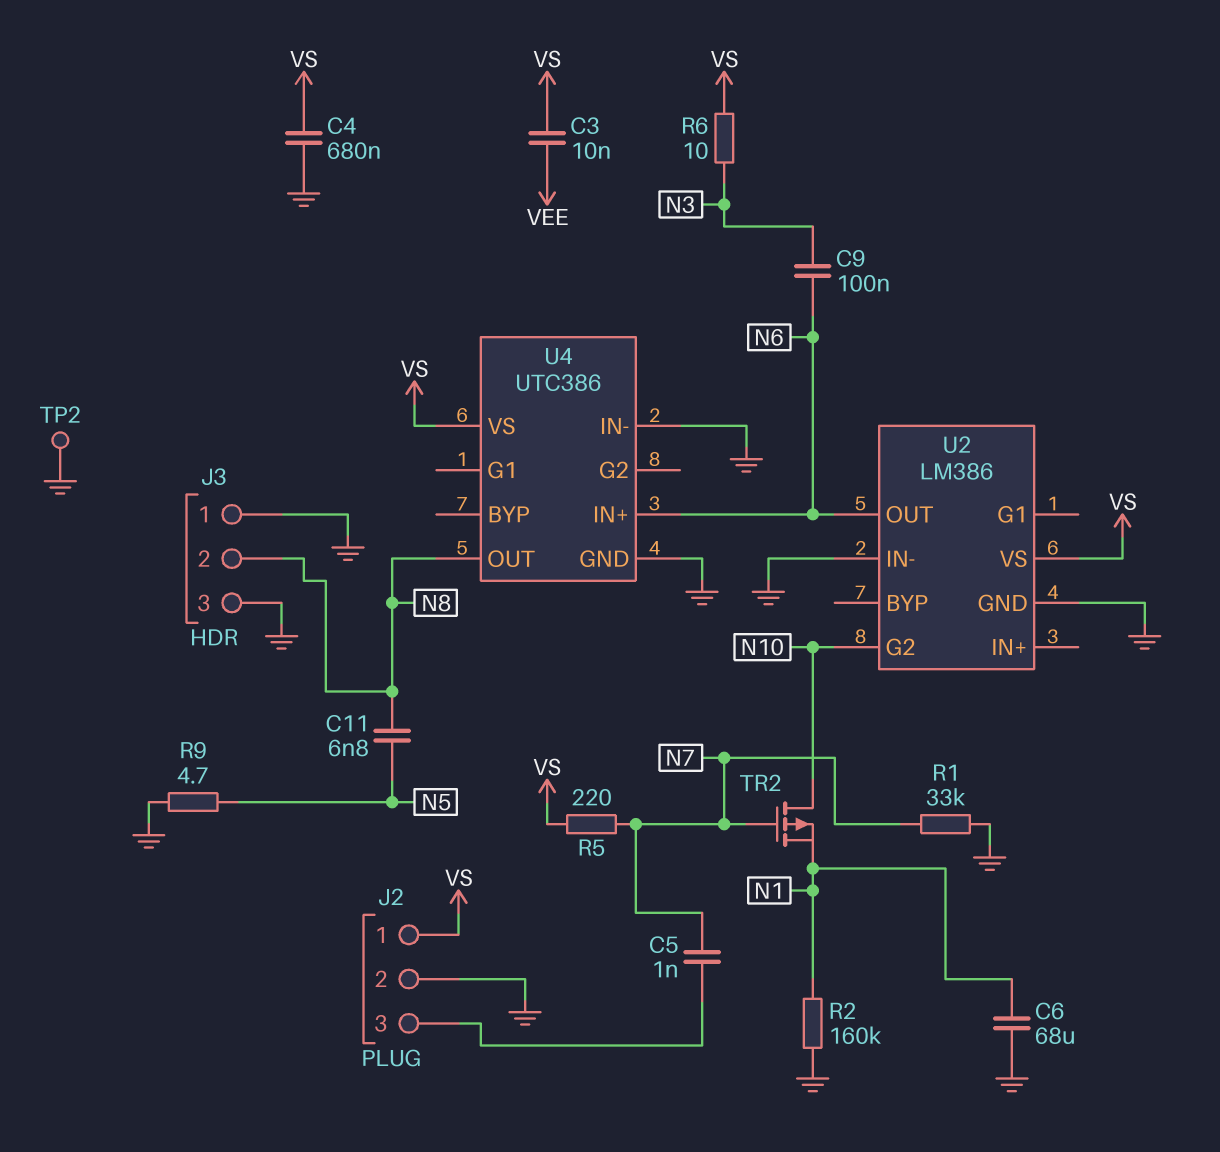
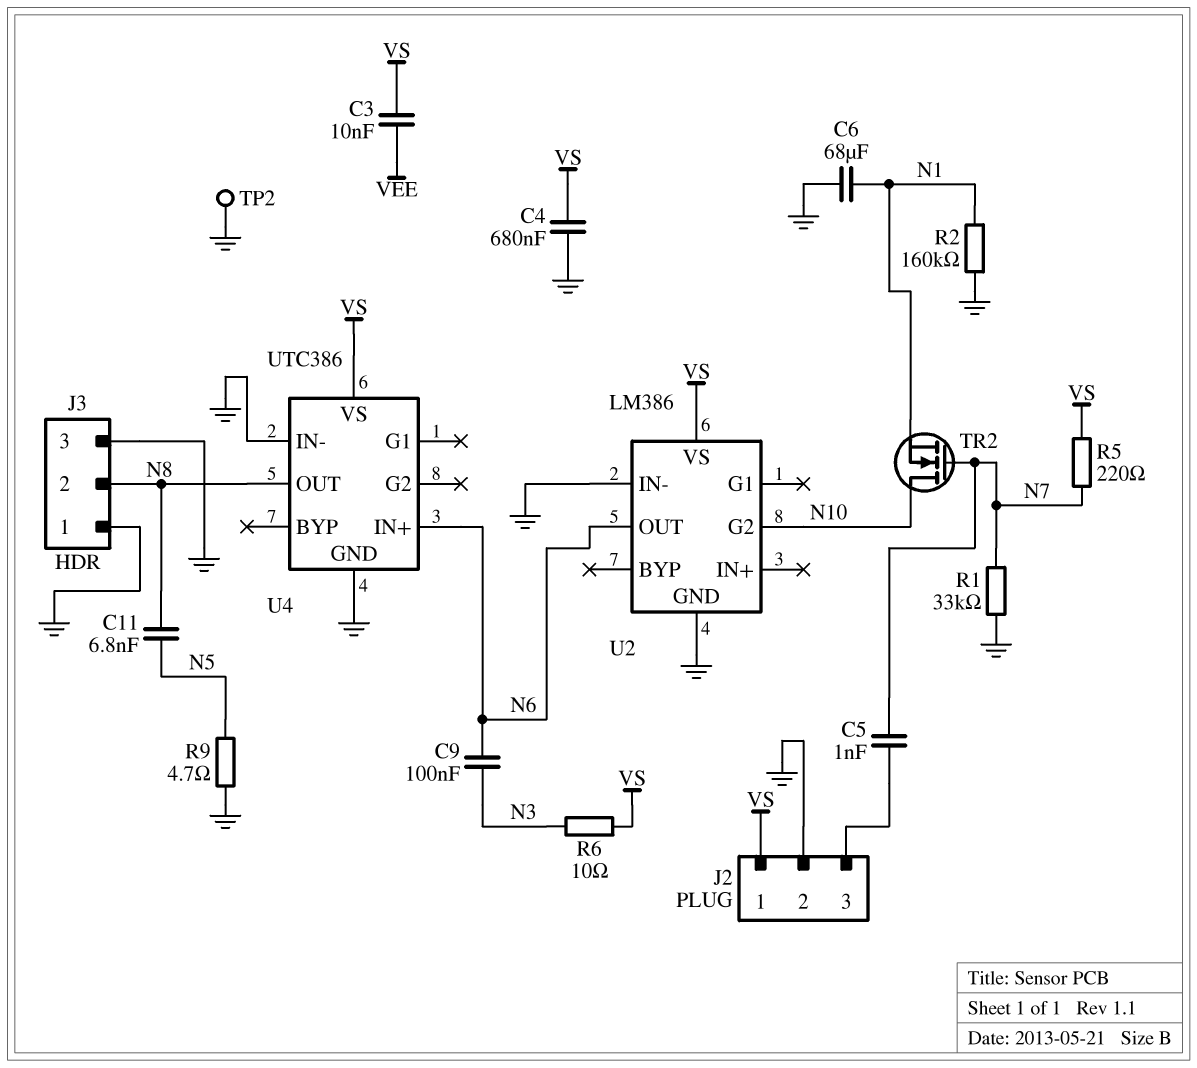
TR2: PMOS (G N7, D N10, S N1) -> NMOS (G N7, D N10, S N1)

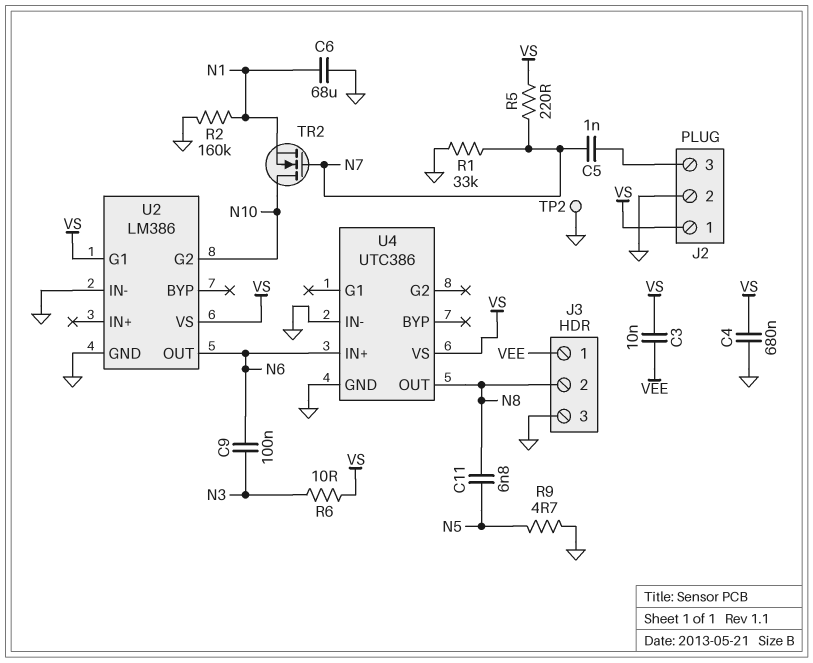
J3 pin 1: GND -> VEE
U2 pin G1: none -> VS

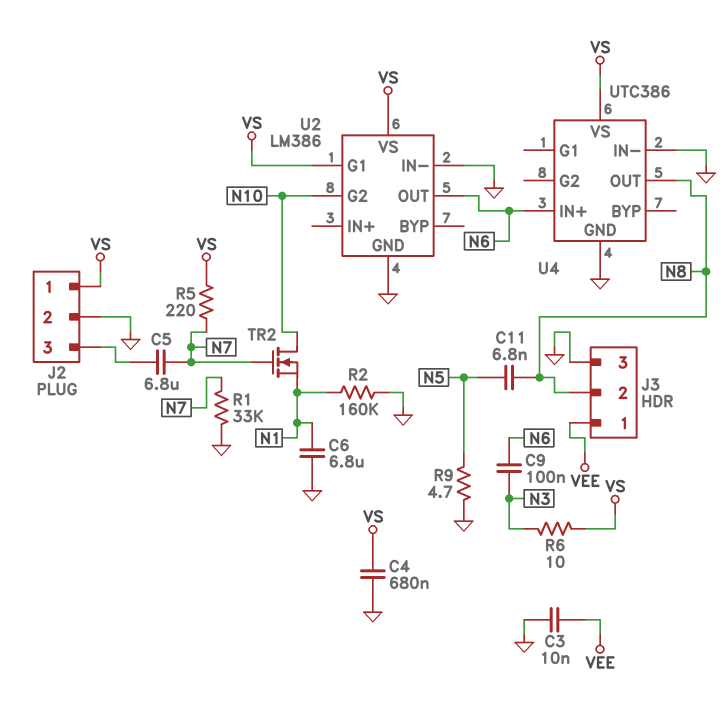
C3: 10nF (VEE, VS) -> 10nF (GND, VEE)
C5: 1nF (J2/3, N7) -> 6.8uF (J2/3, N7)
C6: 68uF (GND, N1) -> 6.8uF (GND, N1)
TP2: test point (GND) -> none

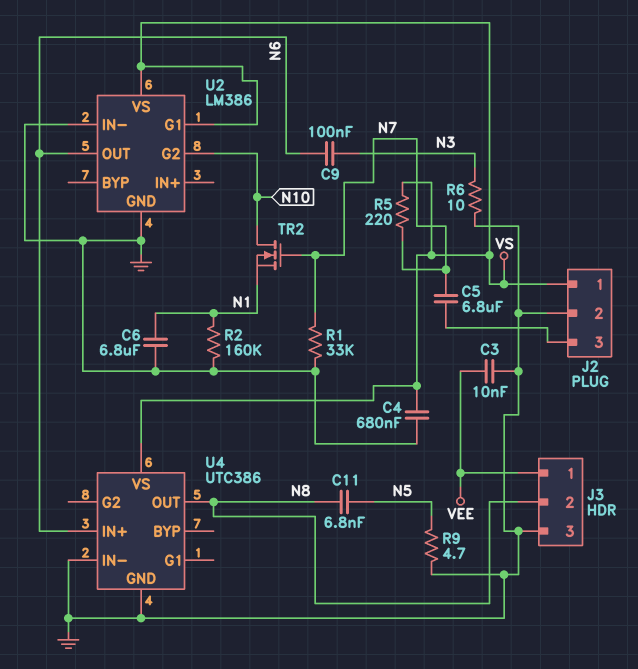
R6: 10 (N3, VS) -> 10 (GND, N3)

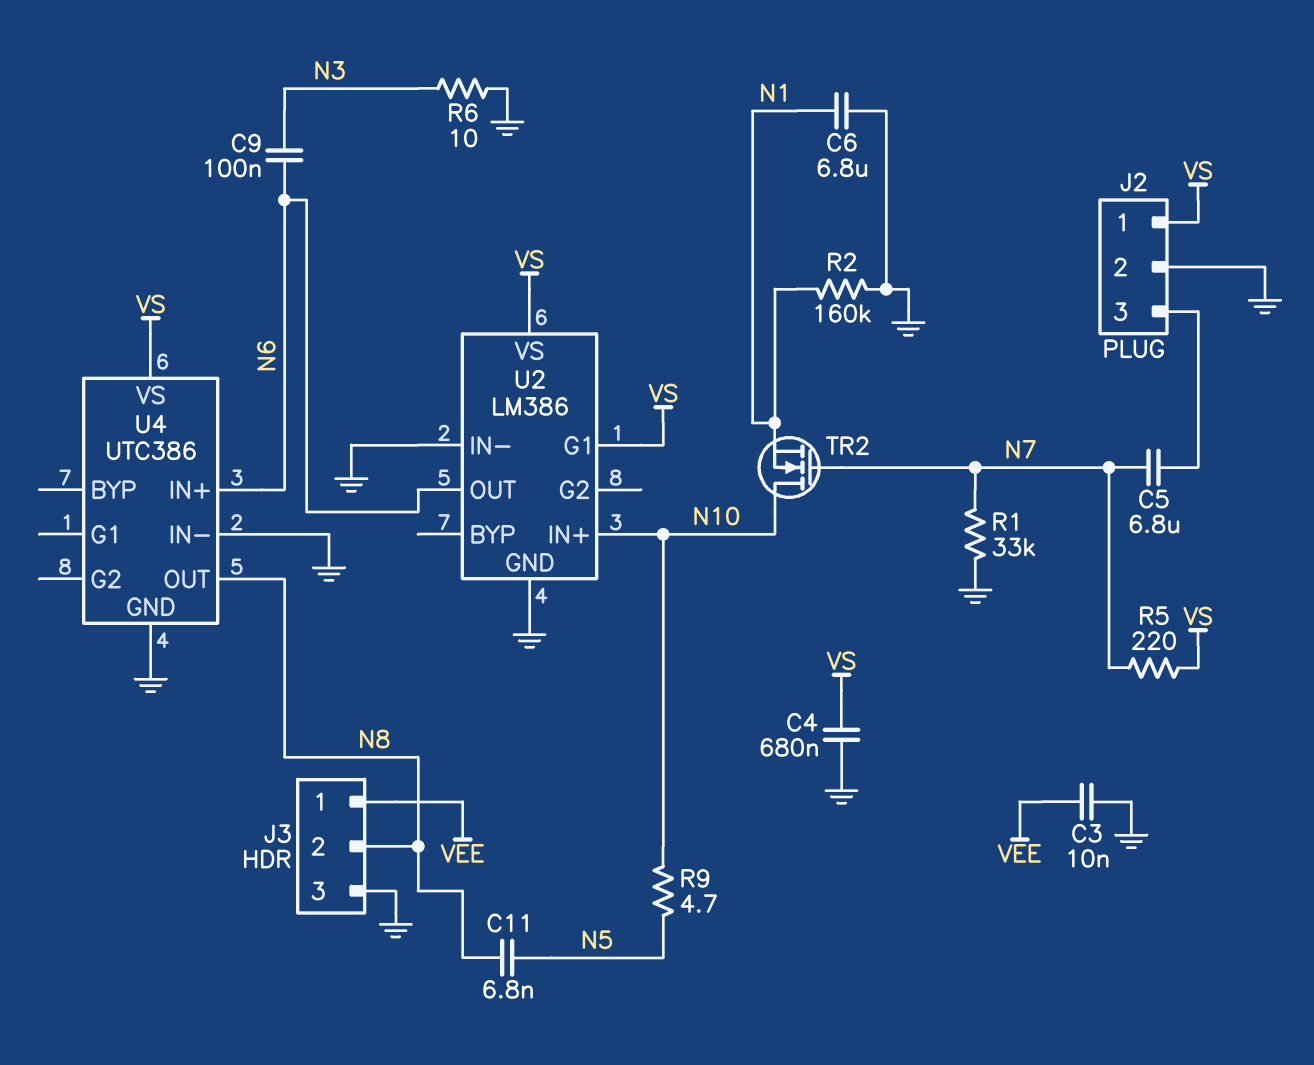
R9: 4.7 (GND, N5) -> 4.7 (N5, N10)
U2 pin G2: N10 -> none
U2 pin IN+: none -> N10

